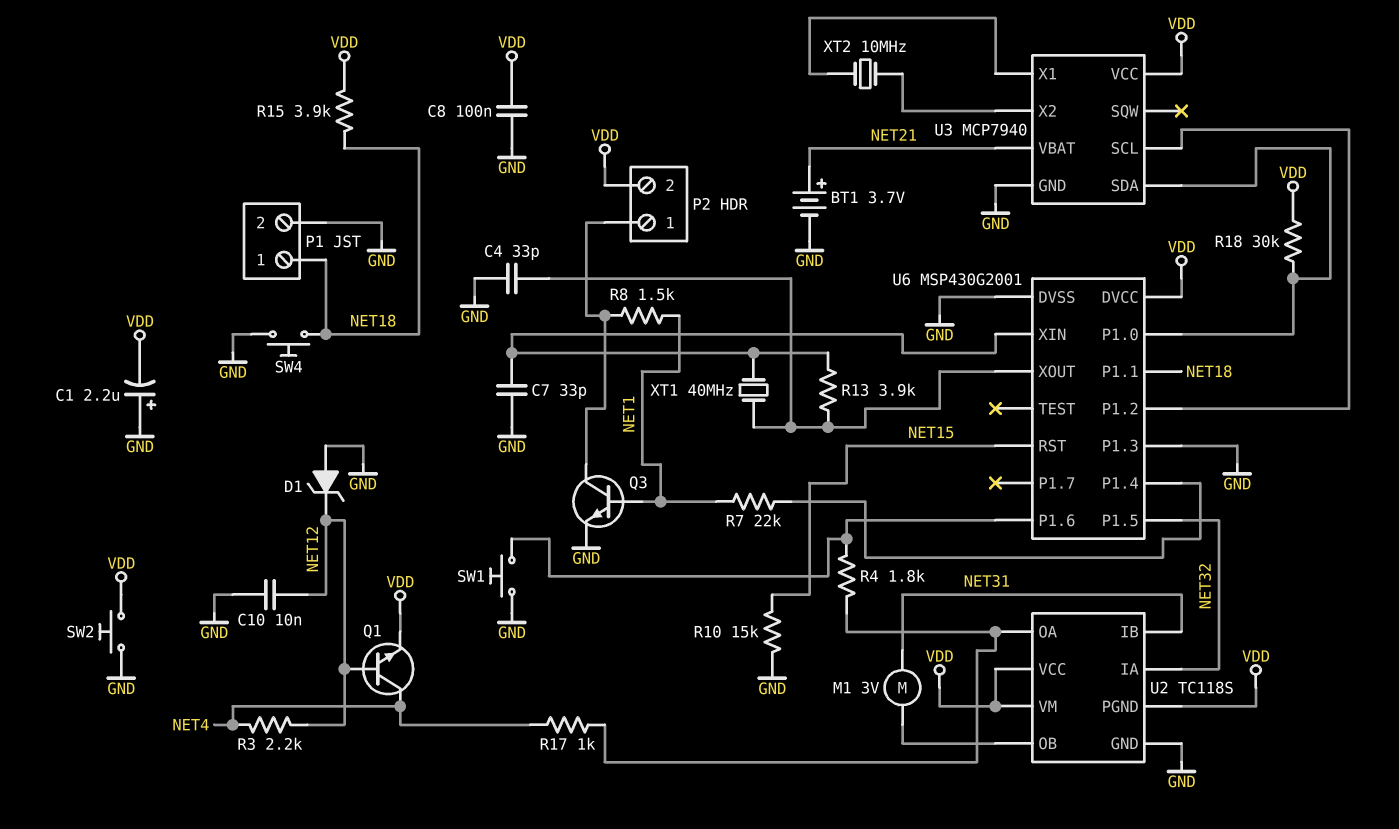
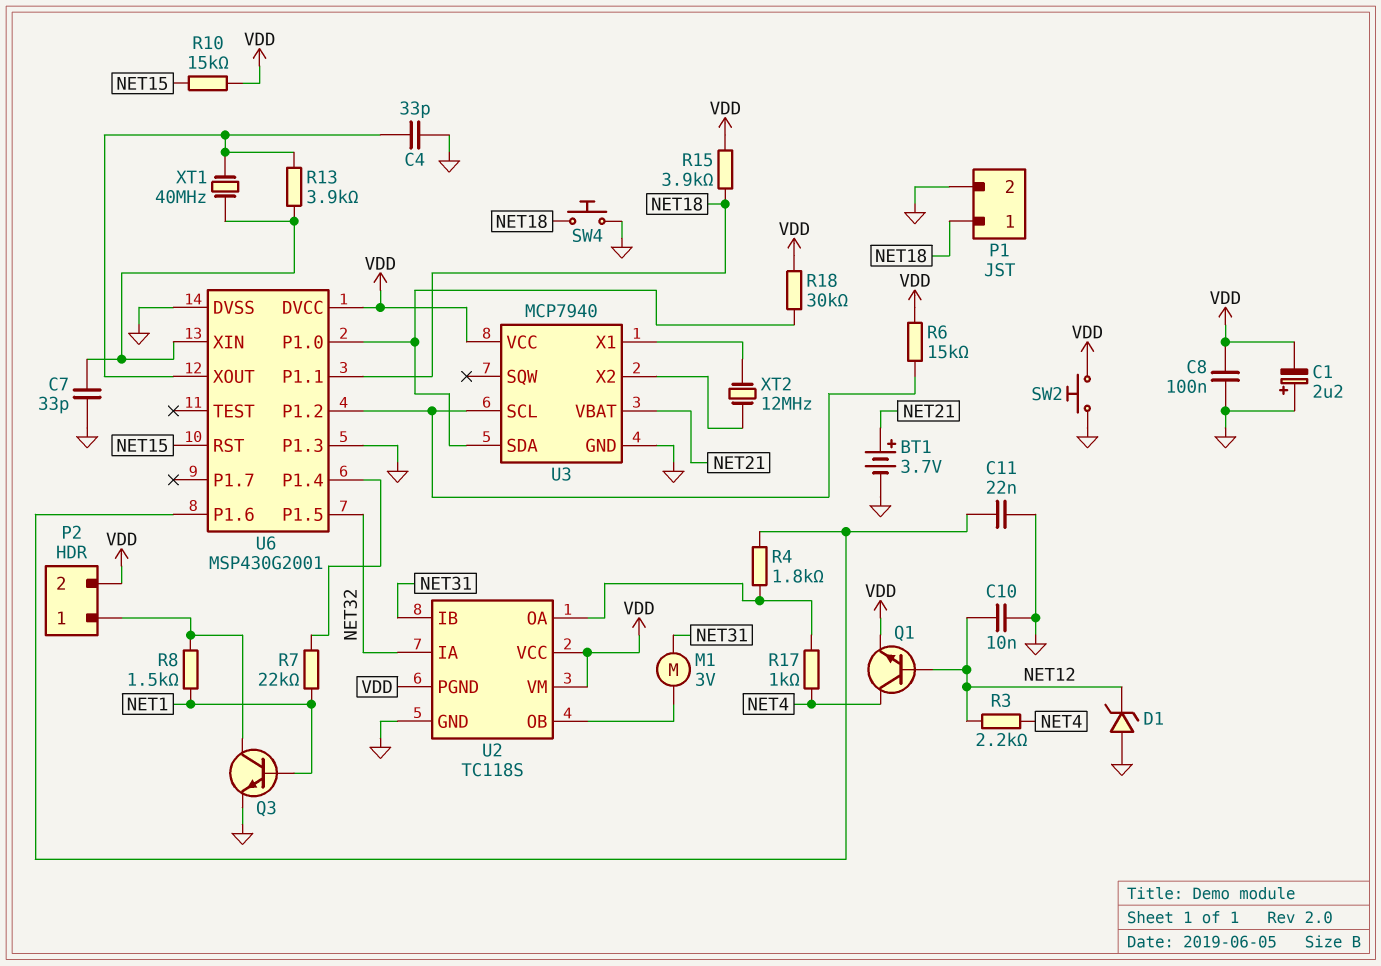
C11: none -> 22nF (GND, U6/P1.6)
R6: none -> 15k (U3/SCL, VDD)
R10: 15k (GND, NET15) -> 15k (NET15, VDD)
SW1: button (GND, U6/P1.6) -> none
XT2: 10MHz (U3/X1, U3/X2) -> 12MHz (U3/X1, U3/X2)

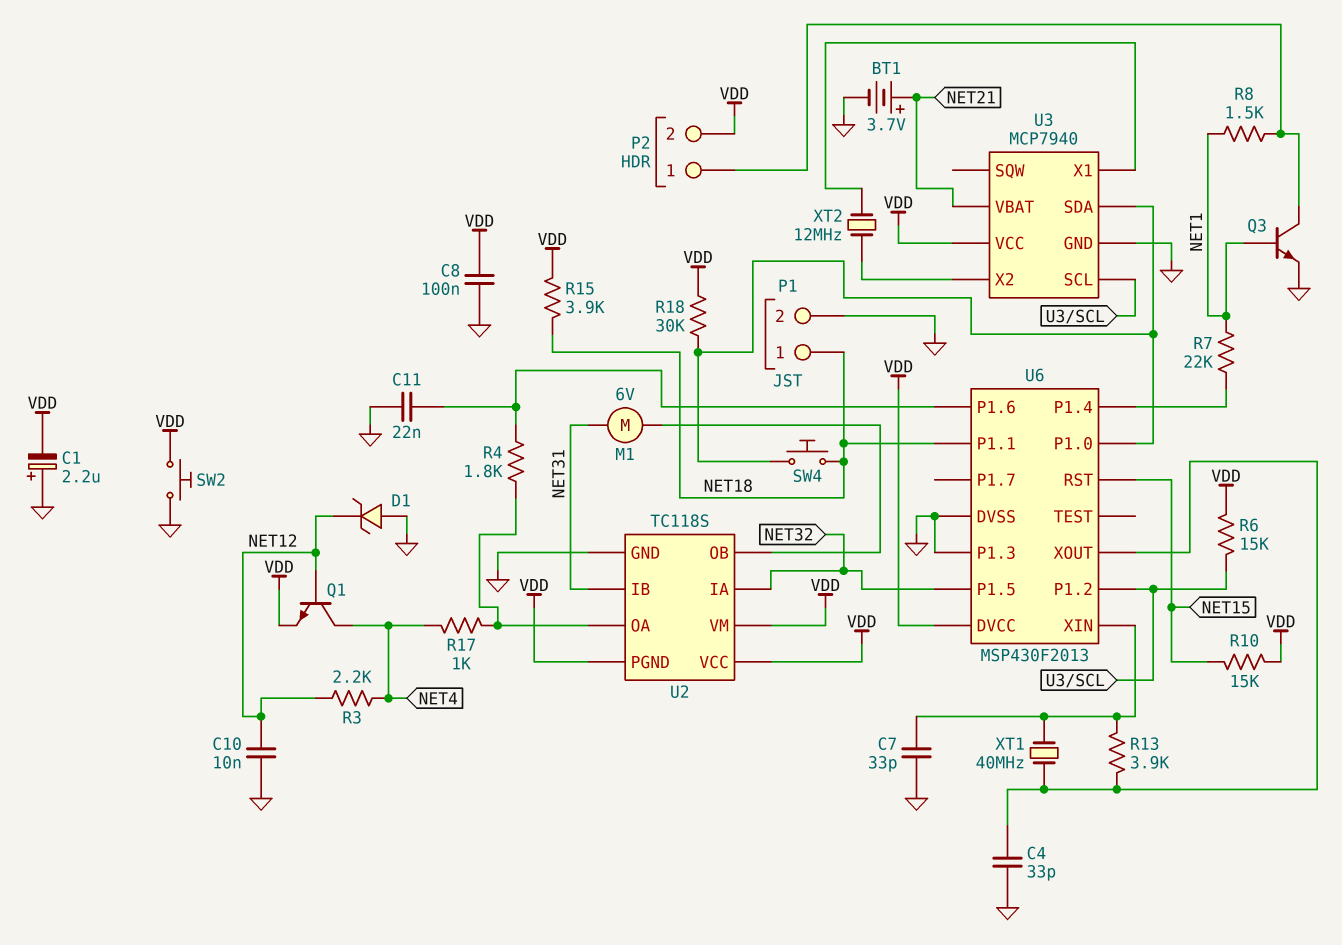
M1: motor 3V (NET31, U2/OB) -> motor 6V (NET31, U2/OB)
SW4: button (GND, NET18) -> button (NET18, U3/SDA)
U6: MSP430G2001 -> MSP430F2013

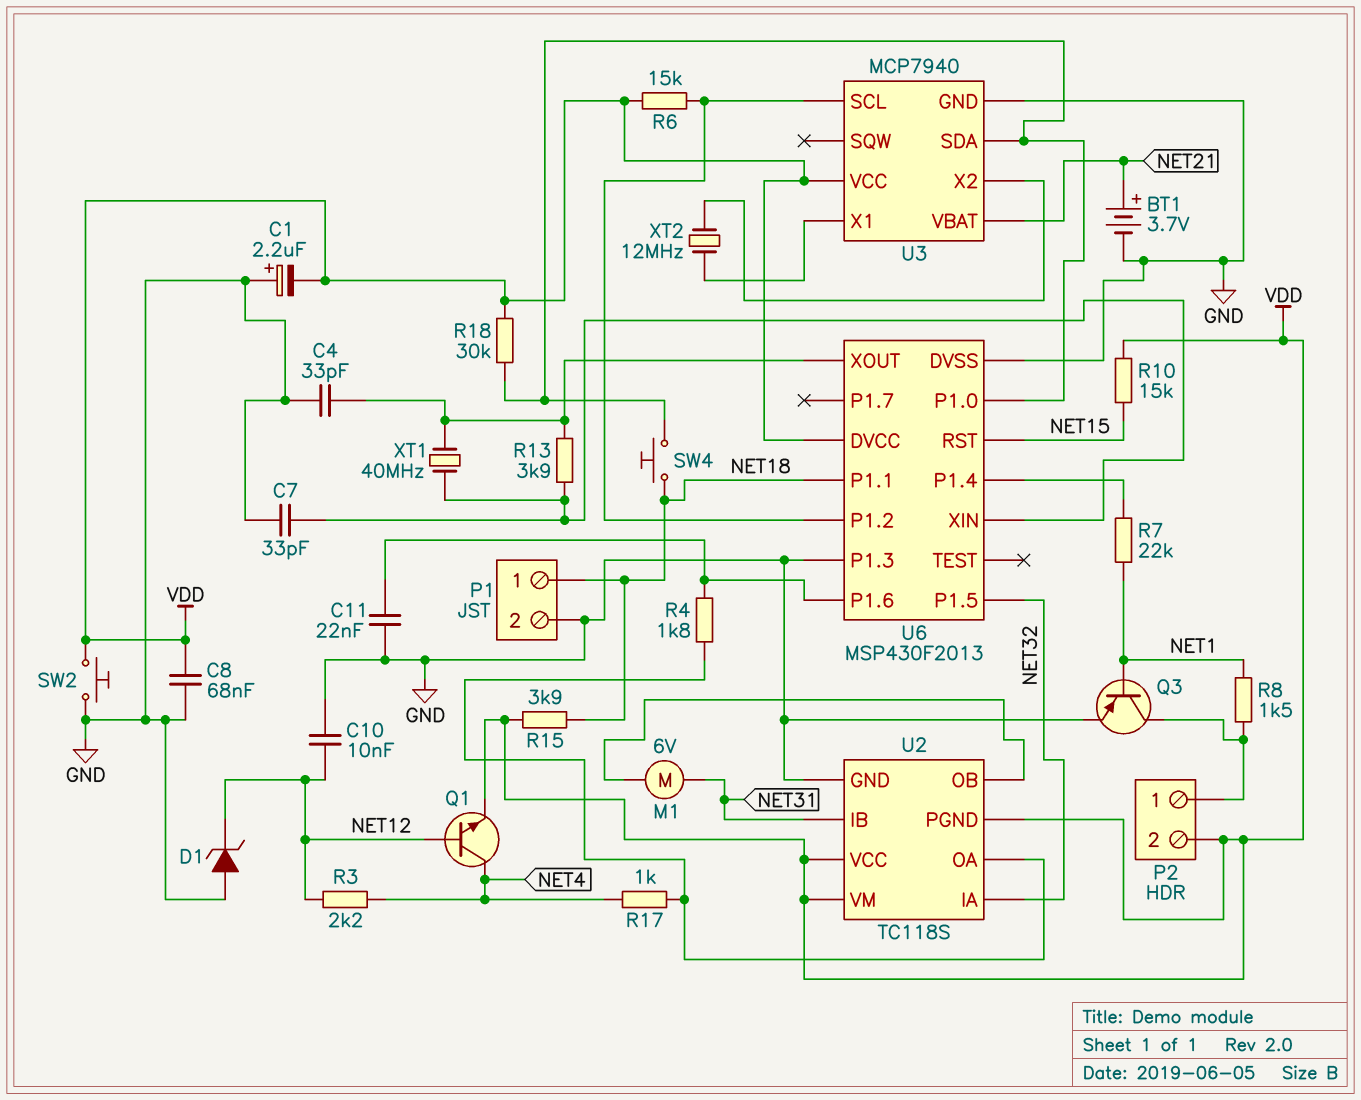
C8: 100nF (GND, VDD) -> 68nF (GND, VDD)
Q3: NPN (B NET1, C P2/1, E GND) -> PNP (B NET1, C P2/1, E GND)

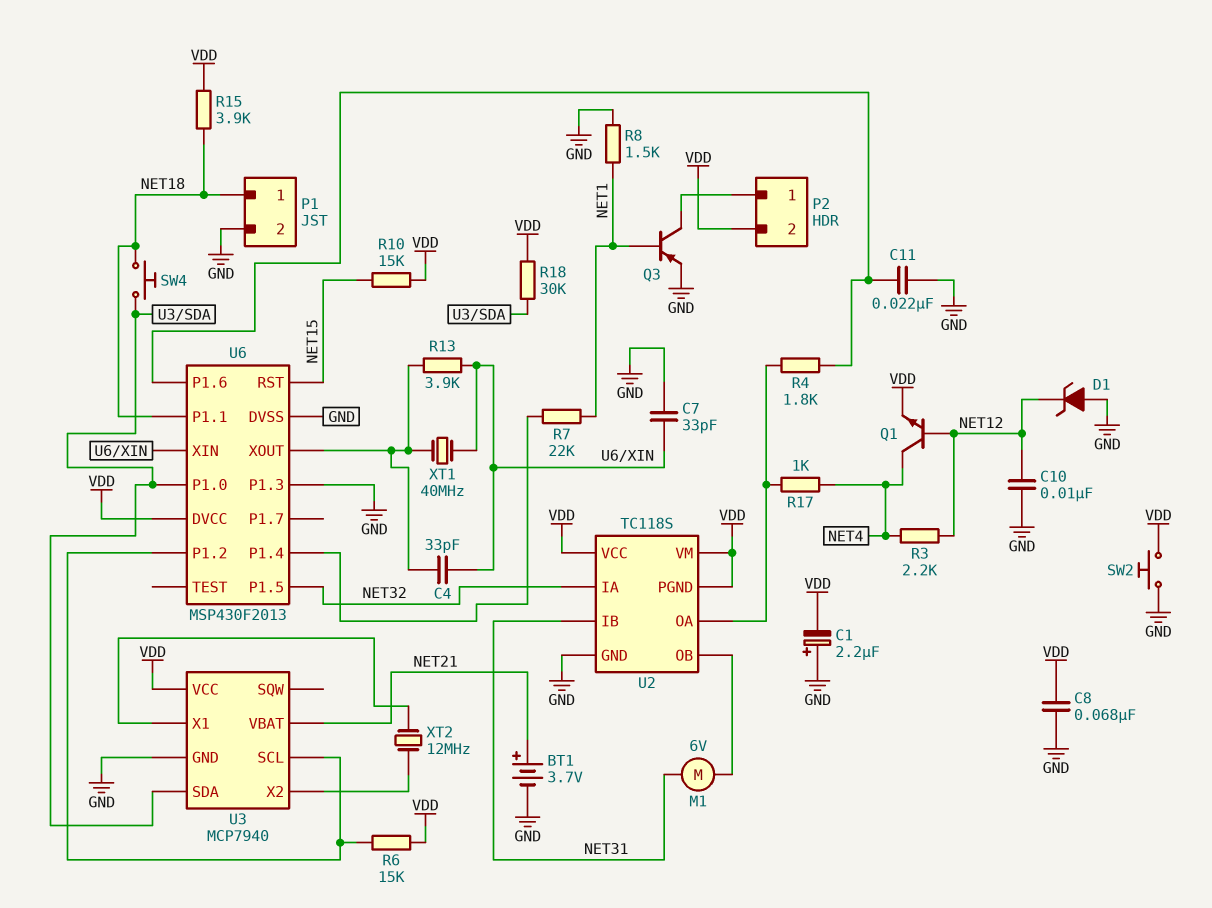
C4: 33pF (GND, U6/XOUT) -> 33pF (U6/XIN, U6/XOUT)
R8: 1.5k (NET1, P2/1) -> 1.5k (GND, NET1)

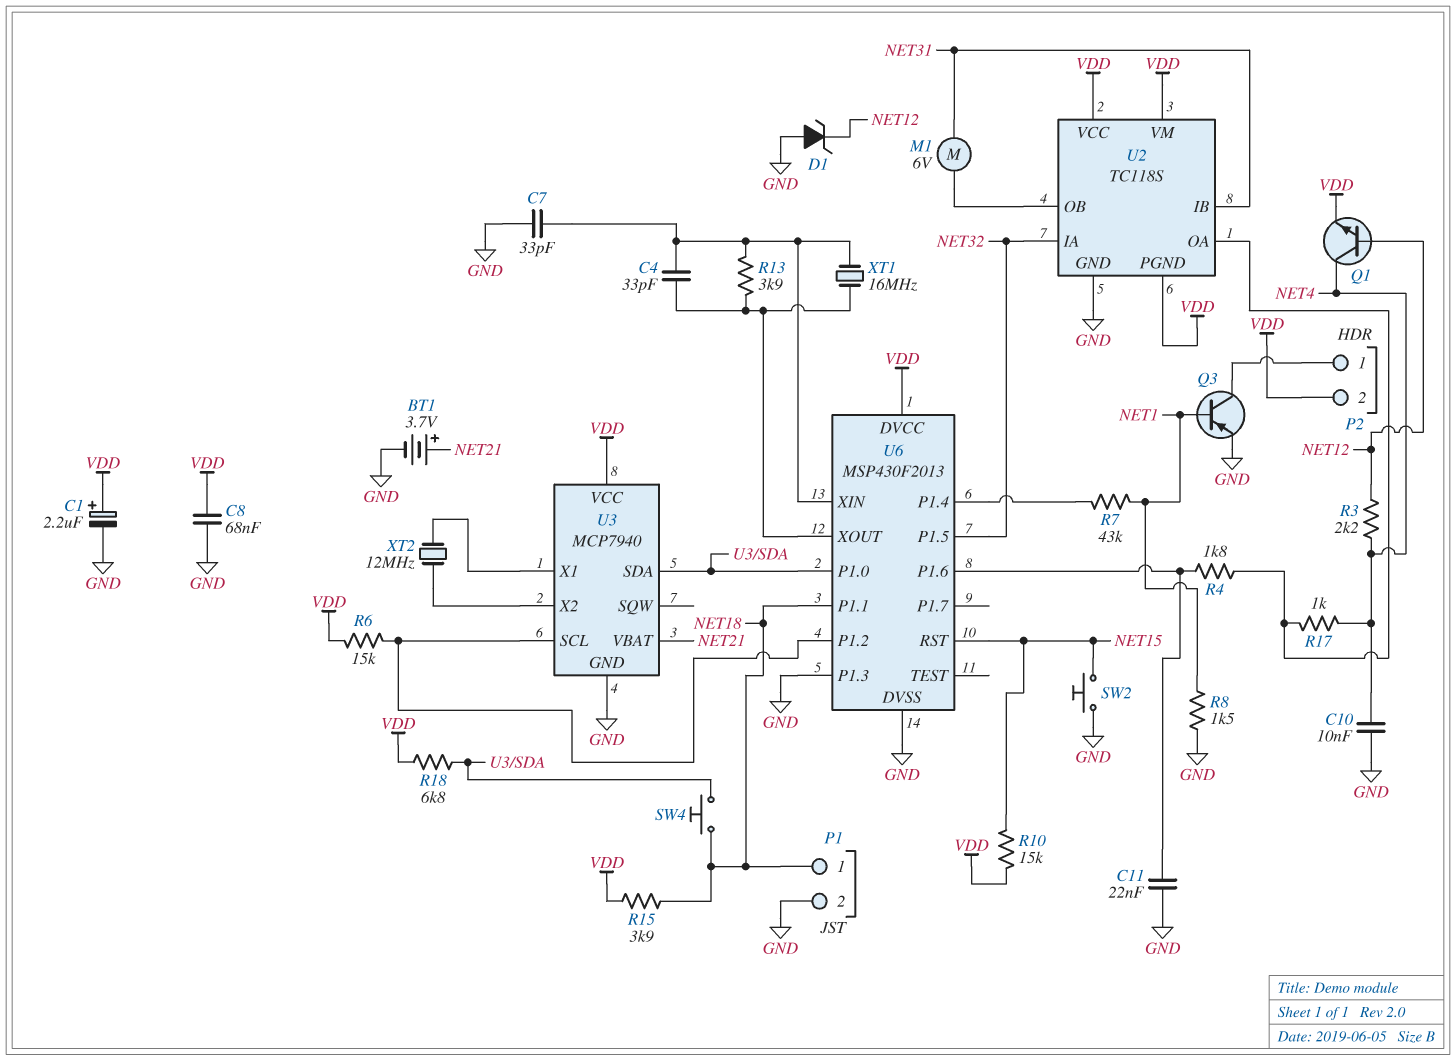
C1: 2.2uF (plus GND, minus VDD) -> 2.2uF (plus VDD, minus GND)
C10: 10nF (GND, NET12) -> 10nF (GND, NET4)
R7: 22k (NET1, U6/P1.4) -> 43k (NET1, U6/P1.4)
R18: 30k (U3/SDA, VDD) -> 6.8k (U3/SDA, VDD)
SW2: button (GND, VDD) -> button (GND, NET15)
XT1: 40MHz (U6/XIN, U6/XOUT) -> 16MHz (U6/XIN, U6/XOUT)

